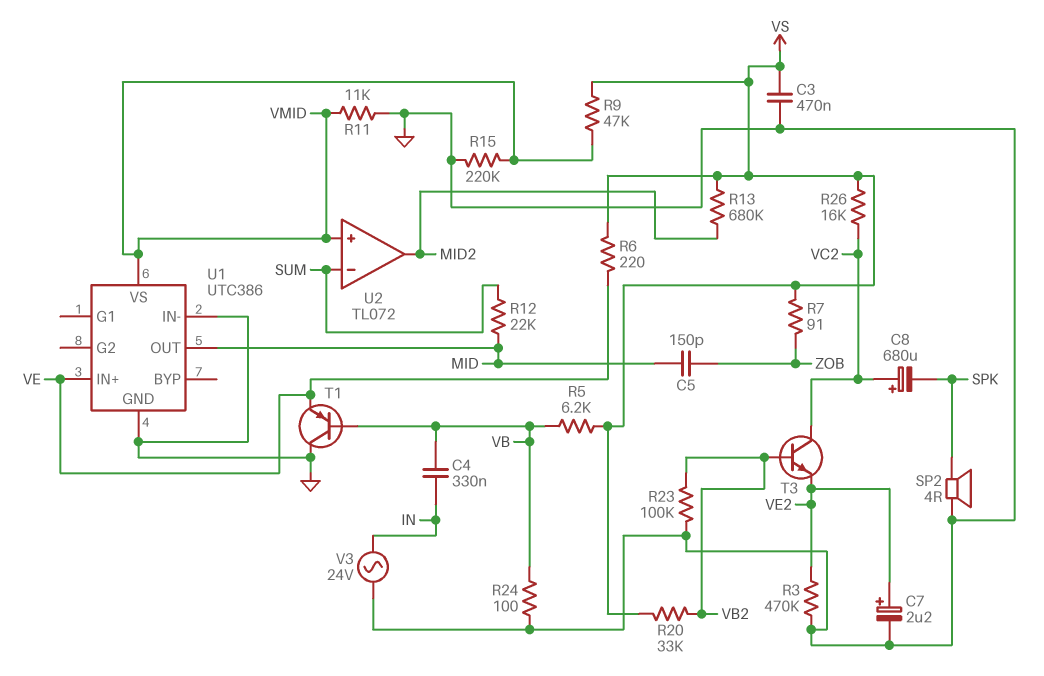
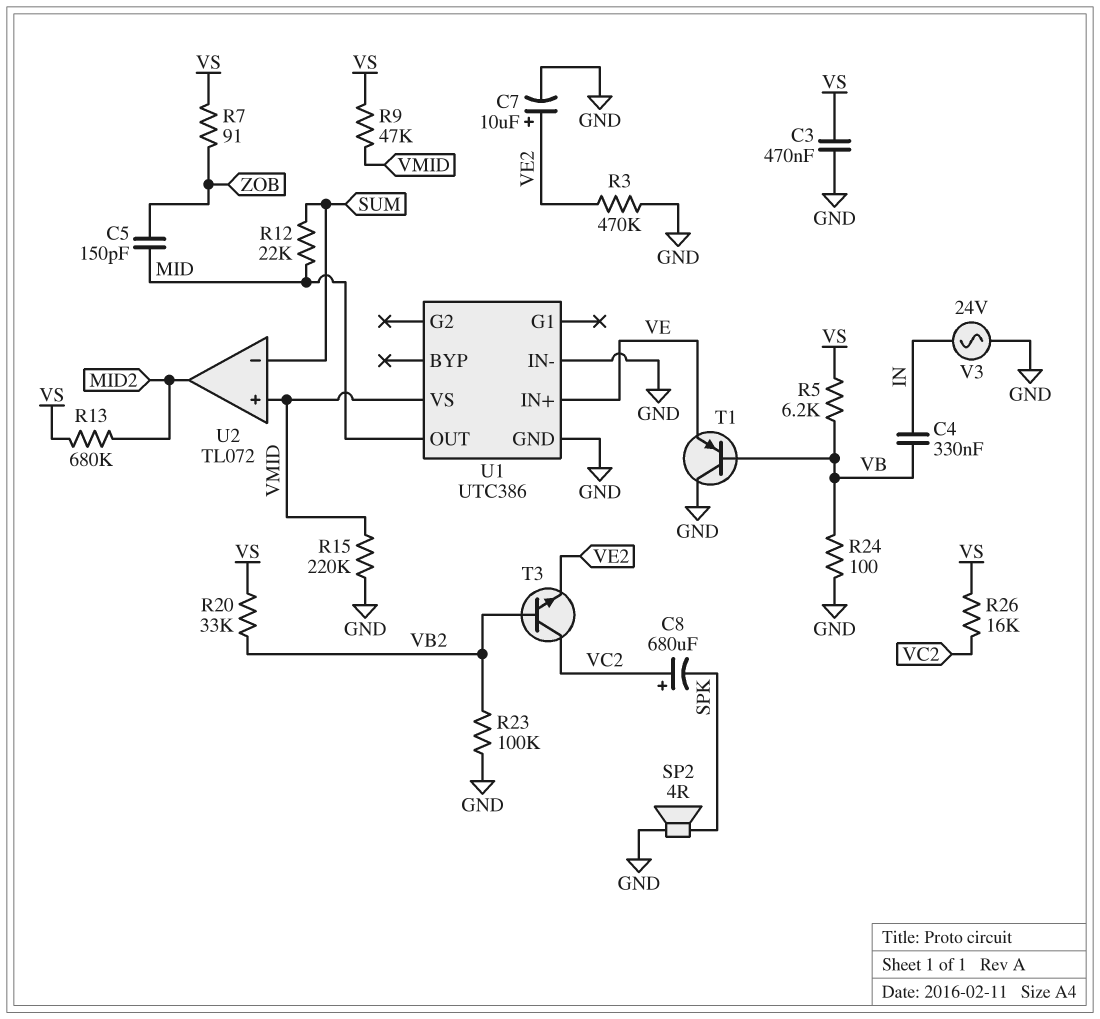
C7: 2.2uF (plus VE2, minus GND) -> 10uF (plus VE2, minus GND)
R6: 220 (VE, VS) -> none
R11: 11k (GND, VMID) -> none

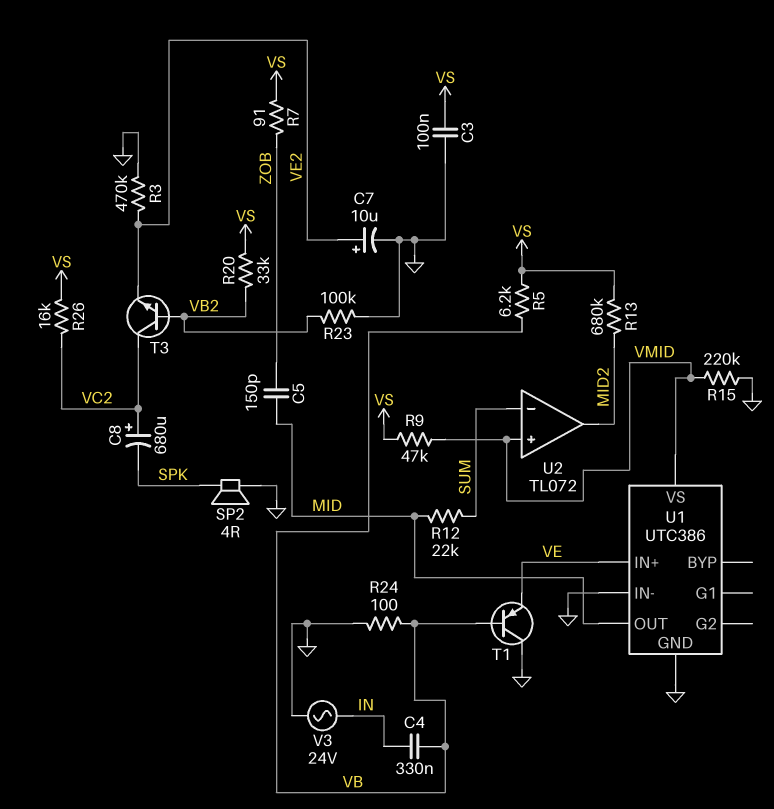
C3: 470nF (GND, VS) -> 100nF (GND, VS)

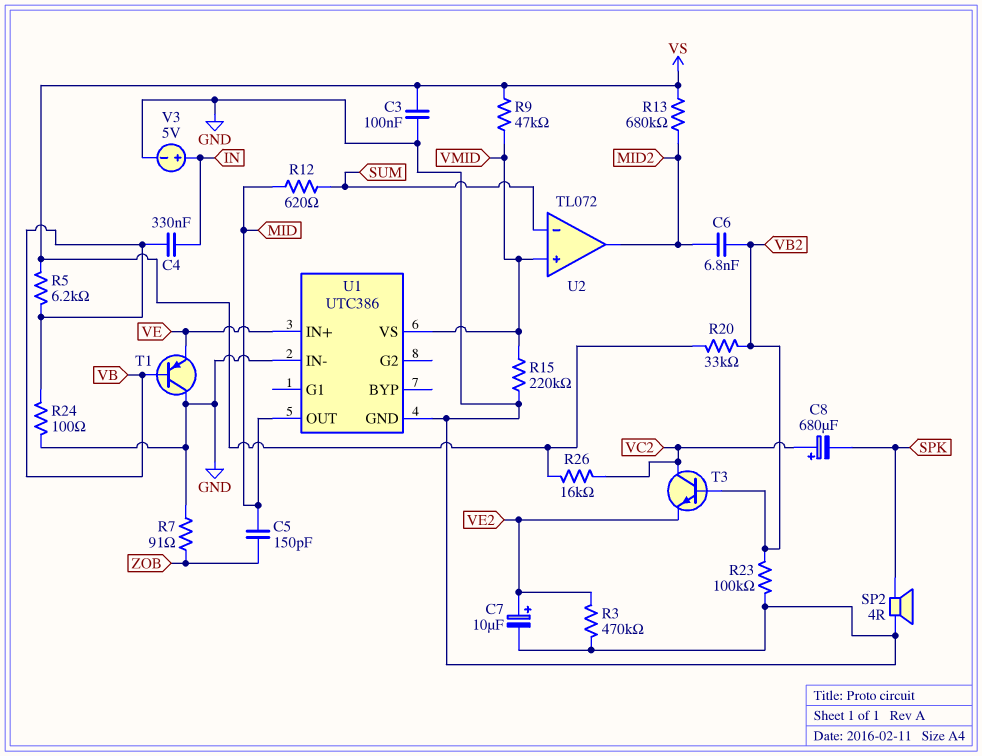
C6: none -> 6.8nF (MID2, VB2)
R7: 91 (VS, ZOB) -> 91 (GND, ZOB)
R12: 22k (MID, SUM) -> 620 (MID, SUM)
V3: AC 24V (GND, IN) -> 5V (plus IN, minus GND)

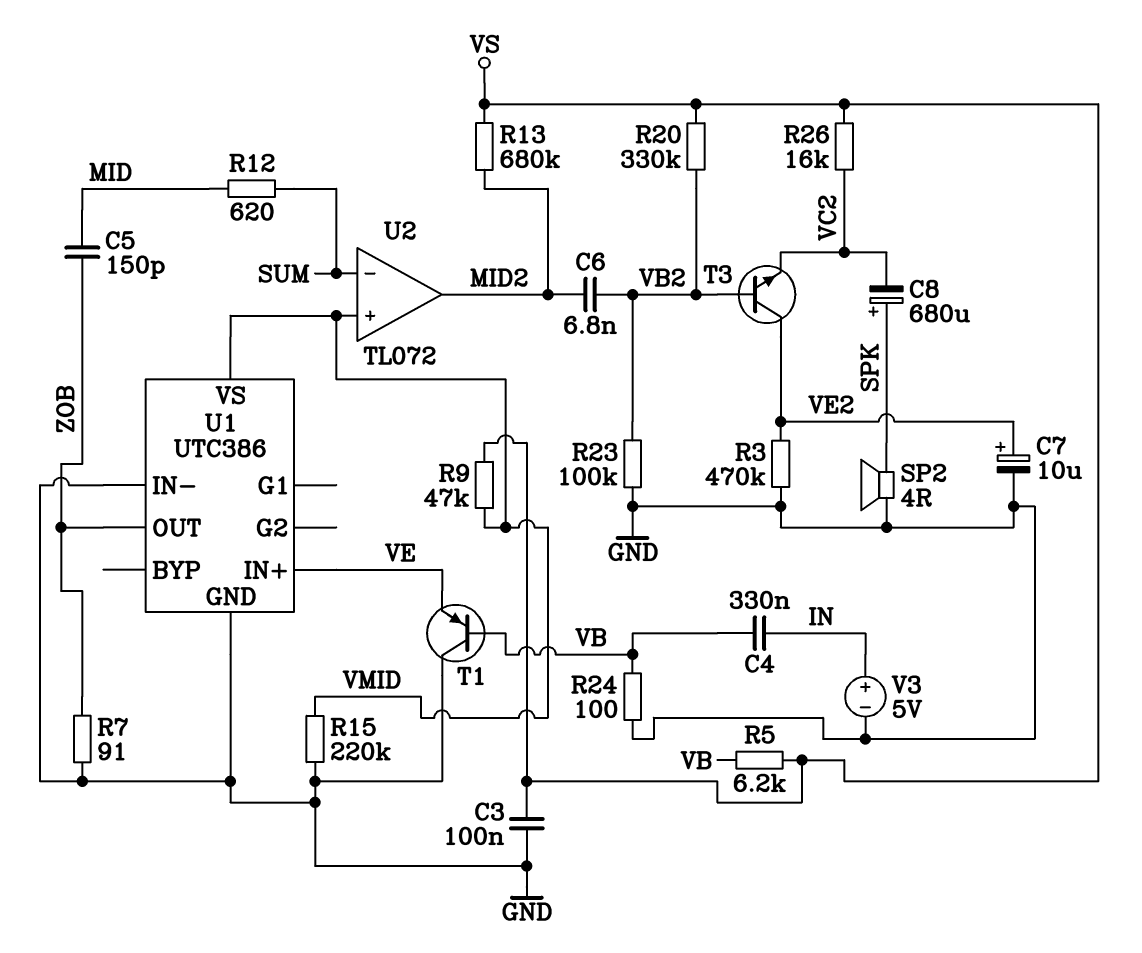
C8: 680uF (plus VC2, minus SPK) -> 680uF (plus SPK, minus VC2)
R20: 33k (VB2, VS) -> 330k (VB2, VS)
T3: NPN (B VB2, C VC2, E VE2) -> NPN (B VB2, C VE2, E VC2)
U1 pin OUT: MID -> ZOB

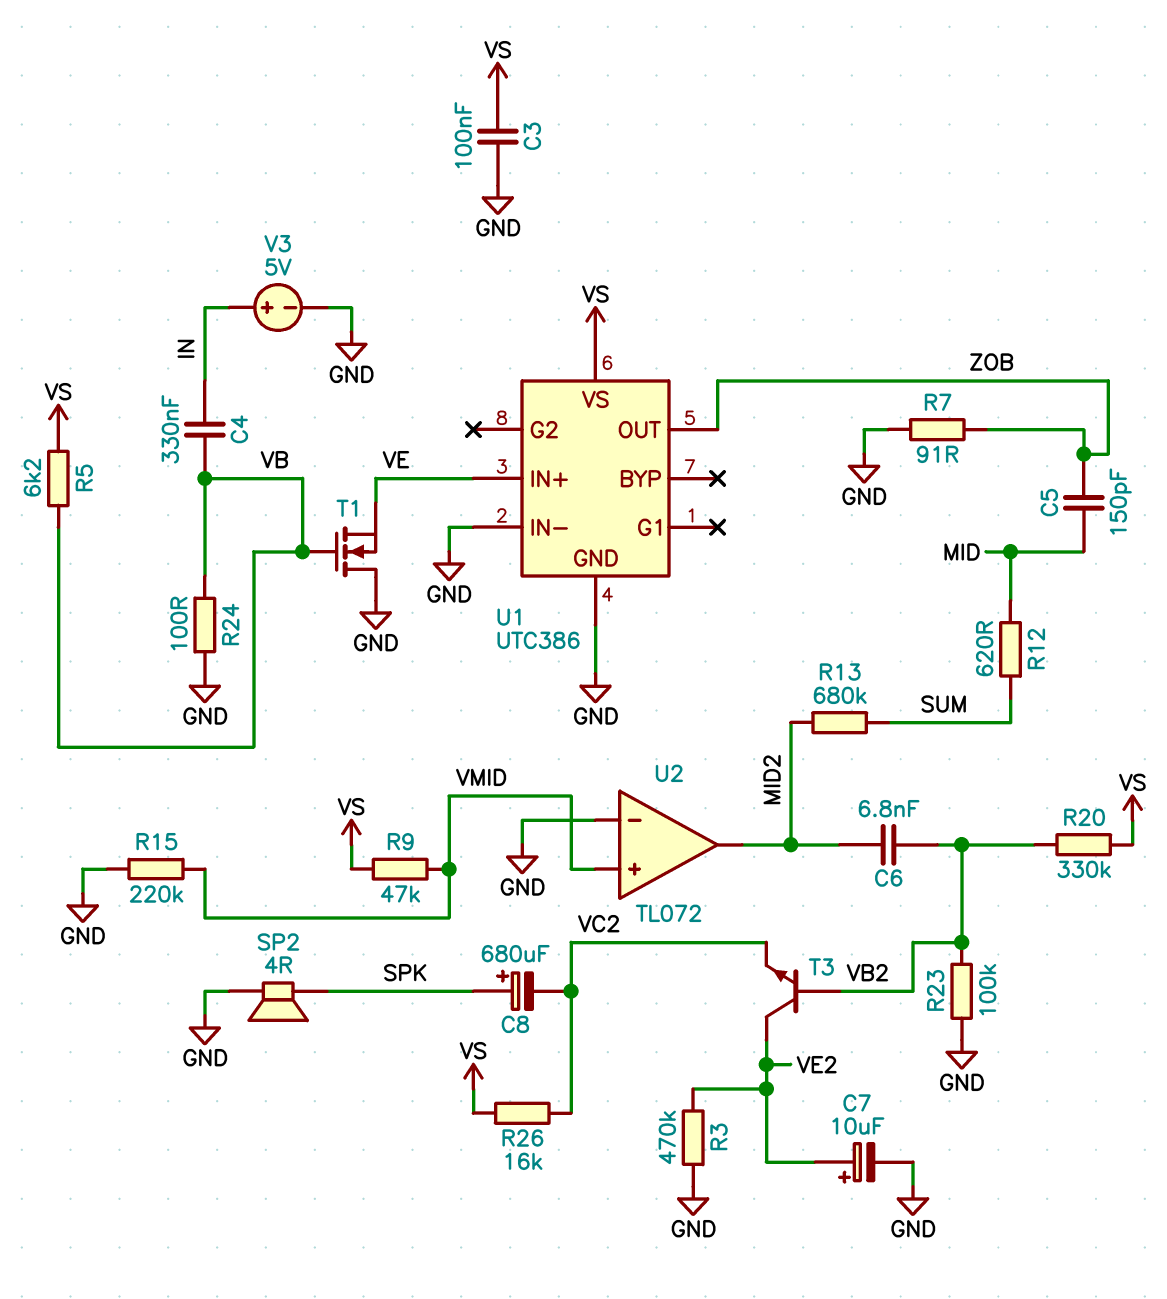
R13: 680k (MID2, VS) -> 680k (MID2, SUM)
T1: PNP (B VB, C GND, E VE) -> NMOS (G VB, D GND, S VE)
U1 pin VS: VMID -> VS
U2 pin in-: SUM -> GND

